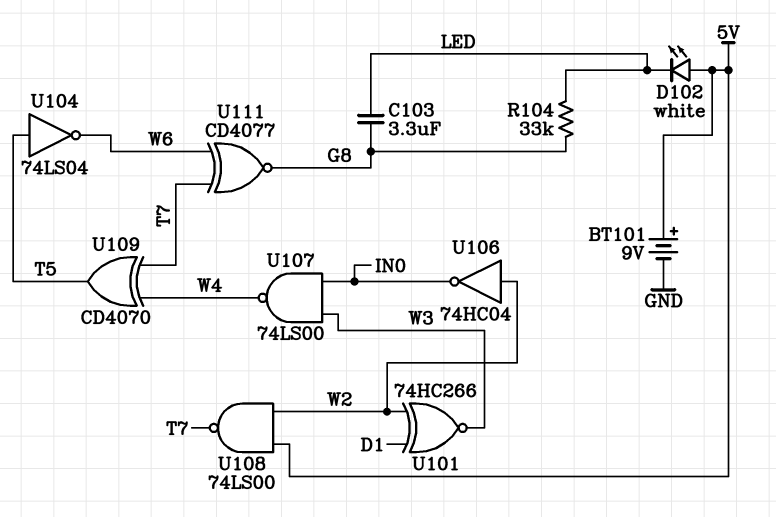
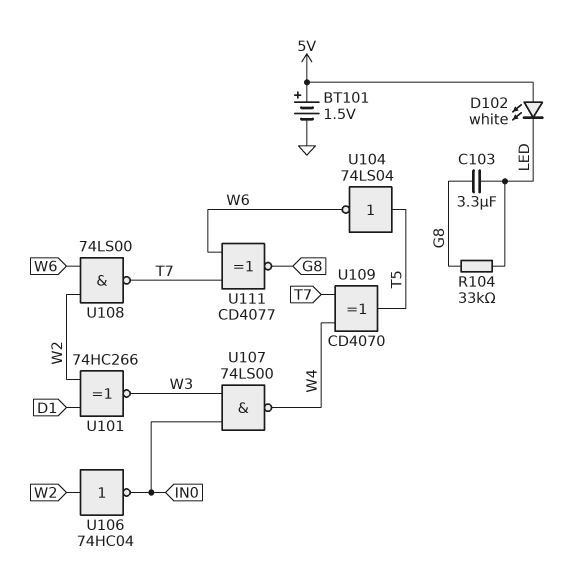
BT101: 9V (plus 5V, minus GND) -> 1.5V (plus 5V, minus GND)
U108: NAND 74LS00 (in 5V, in W2, out T7) -> NAND 74LS00 (in W2, in W6, out T7)

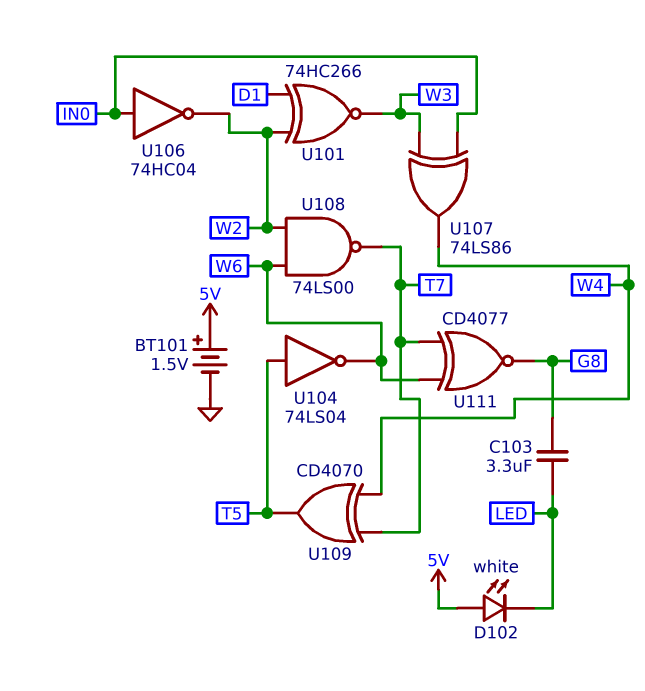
R104: 33k (G8, LED) -> none
U106: NOT 74HC04 (in W2, out IN0) -> NOT 74HC04 (in IN0, out W2)
U107: NAND 74LS00 (in IN0, in W3, out W4) -> XOR 74LS86 (in IN0, in W3, out W4)

